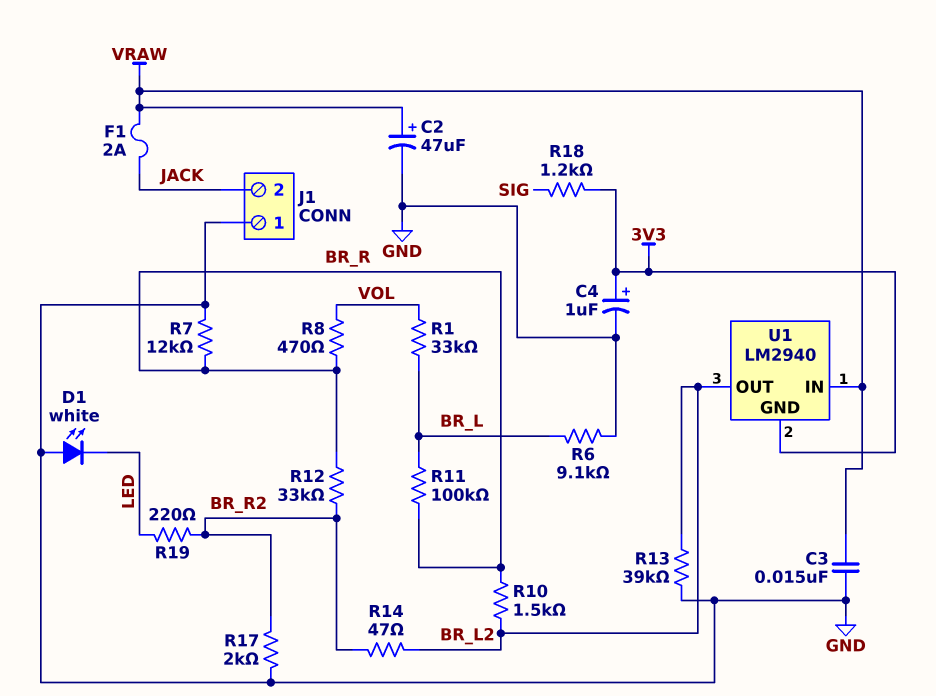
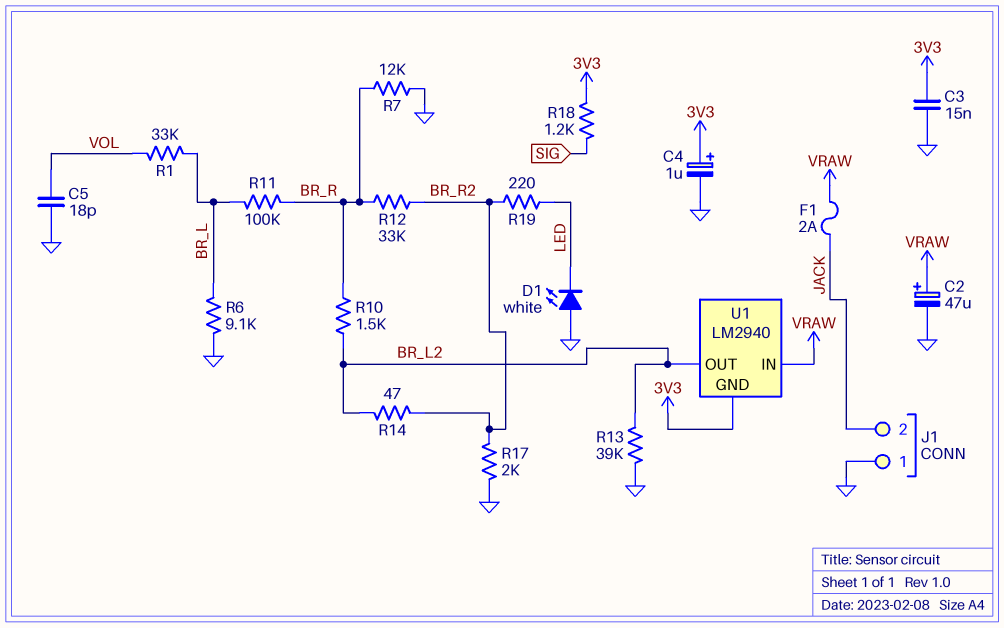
C3: 15nF (GND, VRAW) -> 15nF (3V3, GND)
C5: none -> 18pF (GND, VOL)
R8: 470 (BR_R, VOL) -> none

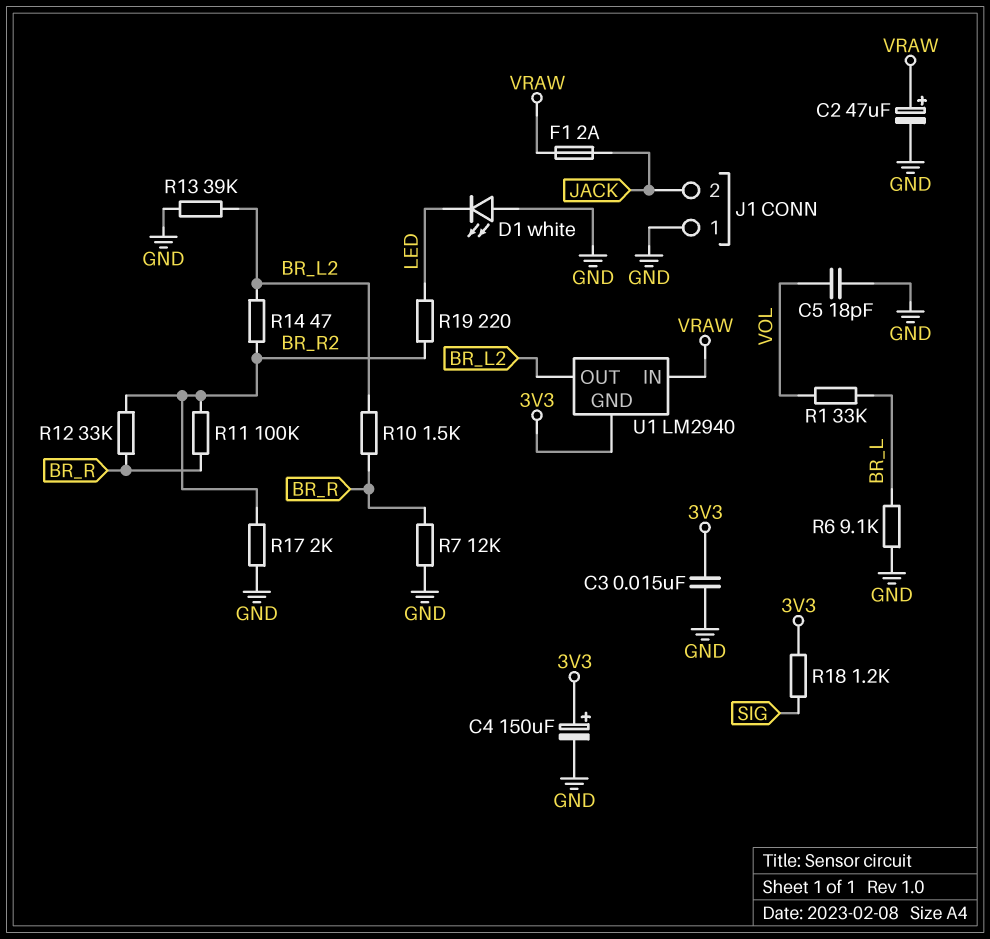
C4: 1uF (plus 3V3, minus GND) -> 150uF (plus 3V3, minus GND)
R11: 100k (BR_L, BR_R) -> 100k (BR_R, BR_R2)

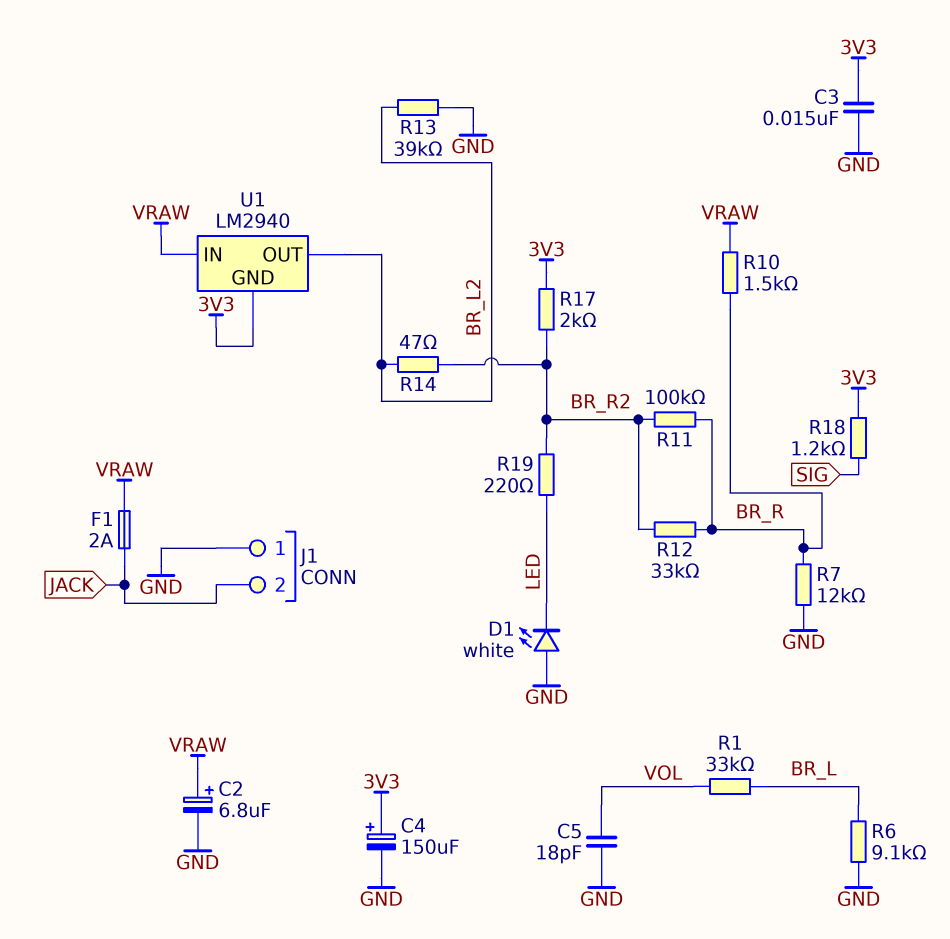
C2: 47uF (plus VRAW, minus GND) -> 6.8uF (plus VRAW, minus GND)
R10: 1.5k (BR_L2, BR_R) -> 1.5k (BR_R, VRAW)
R17: 2k (BR_R2, GND) -> 2k (3V3, BR_R2)

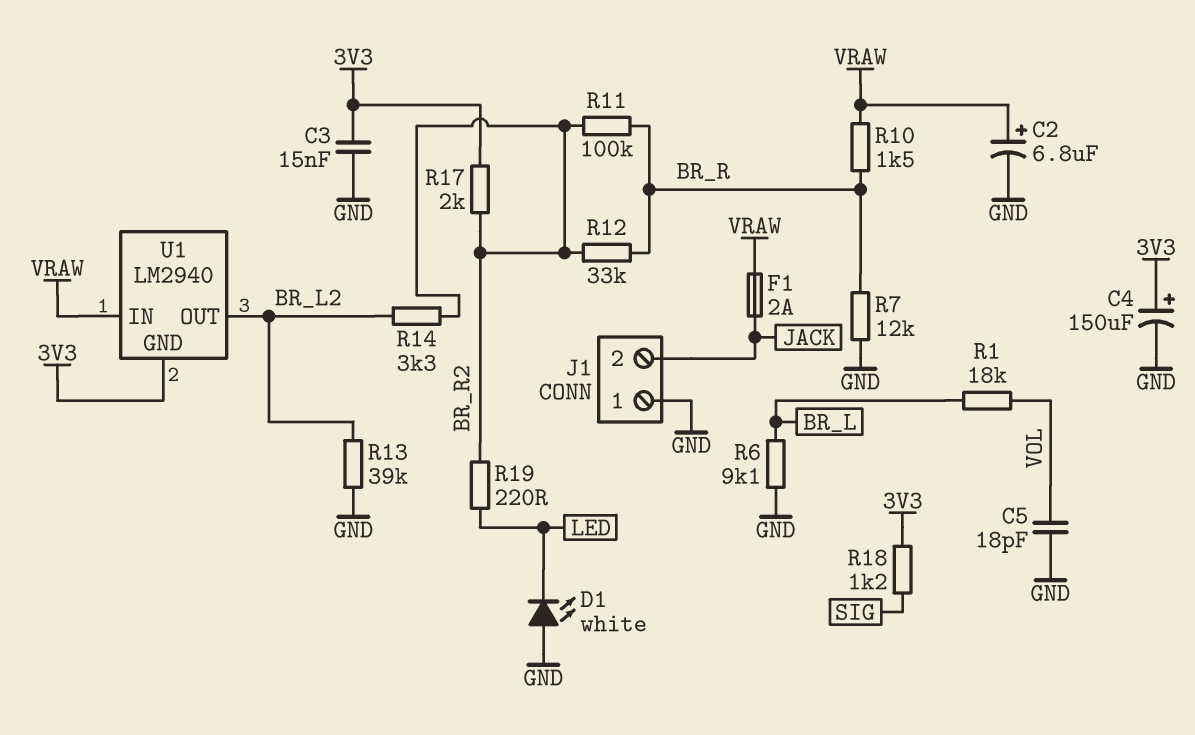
R1: 33k (BR_L, VOL) -> 18k (BR_L, VOL)
R14: 47 (BR_L2, BR_R2) -> 3.3k (BR_L2, BR_R2)

